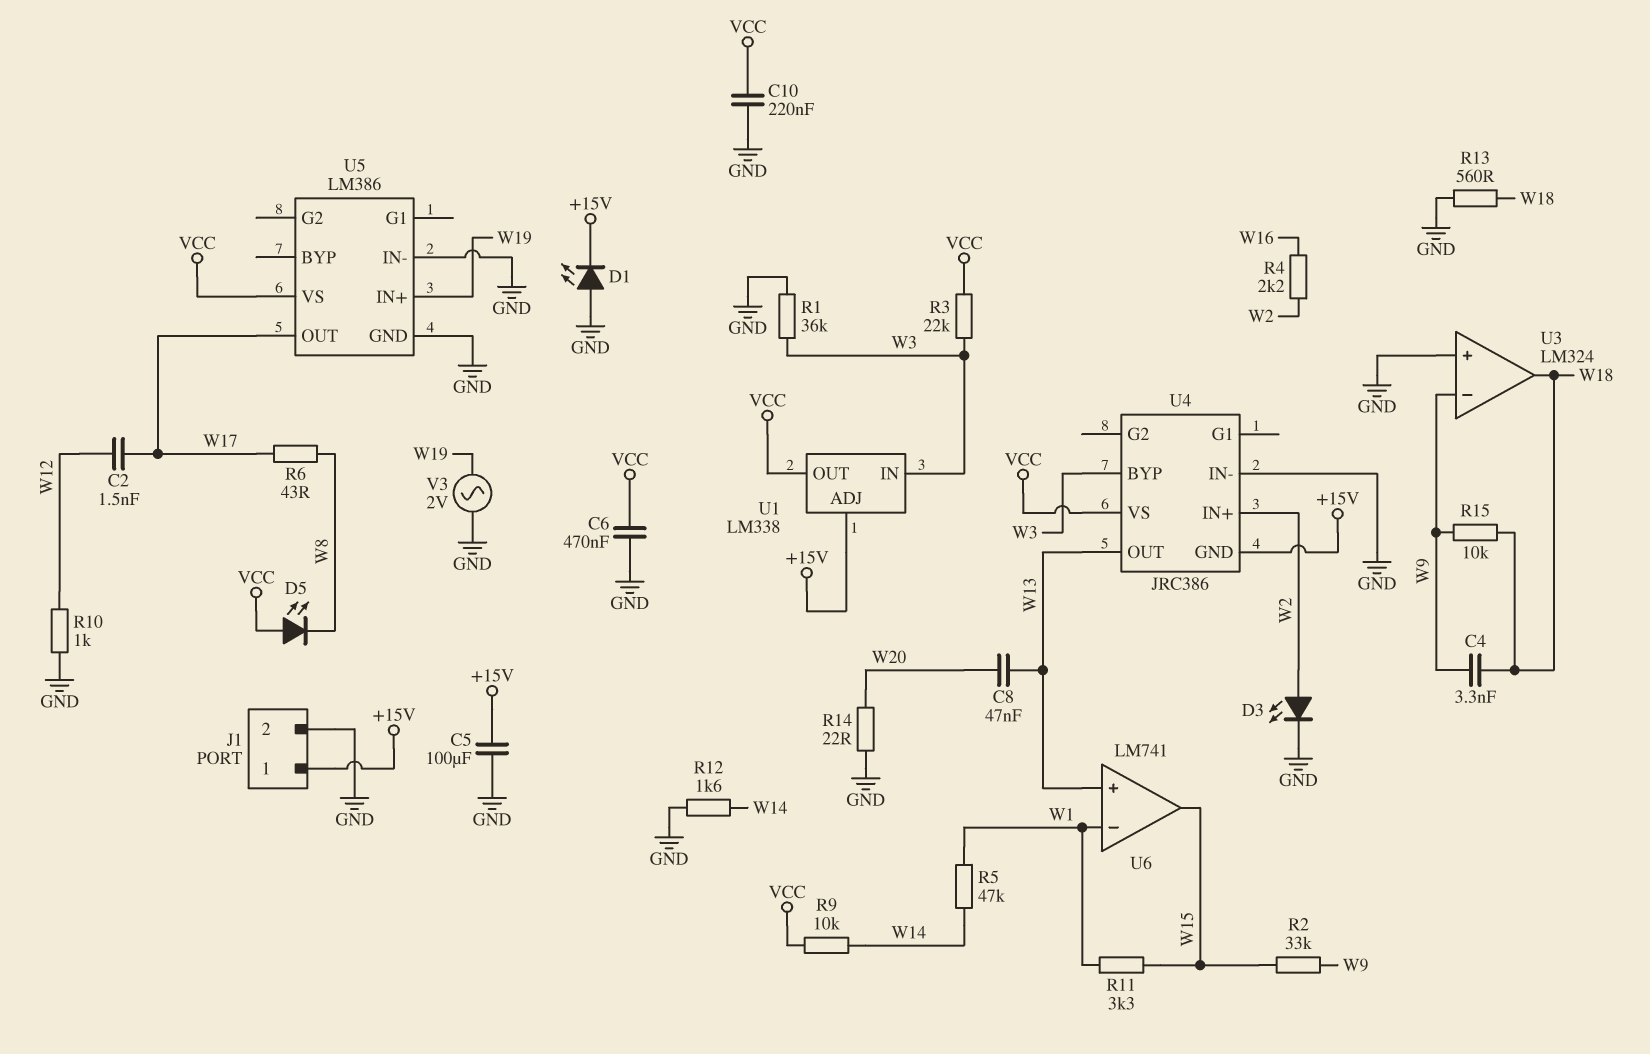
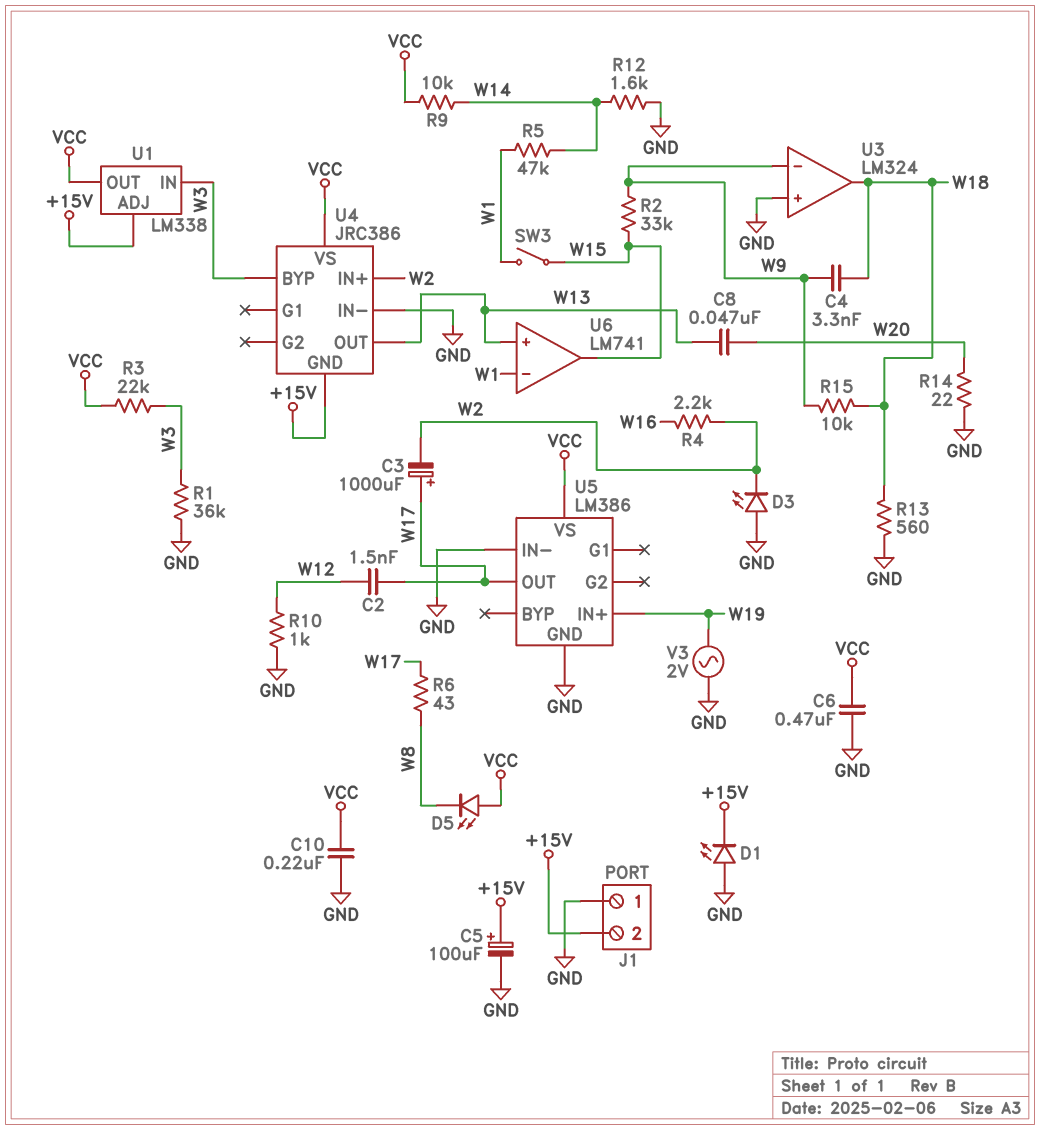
C3: none -> 1000uF (plus W17, minus W2)
C5: 100uF (+15V, GND) -> 100uF (plus +15V, minus GND)
D3: LED (A W2, K GND) -> LED (A GND, K W2)
J1 pin 1: +15V -> GND
J1 pin 2: GND -> +15V
R11: 3.3k (W1, W15) -> none
SW3: none -> switch (W1, W15)

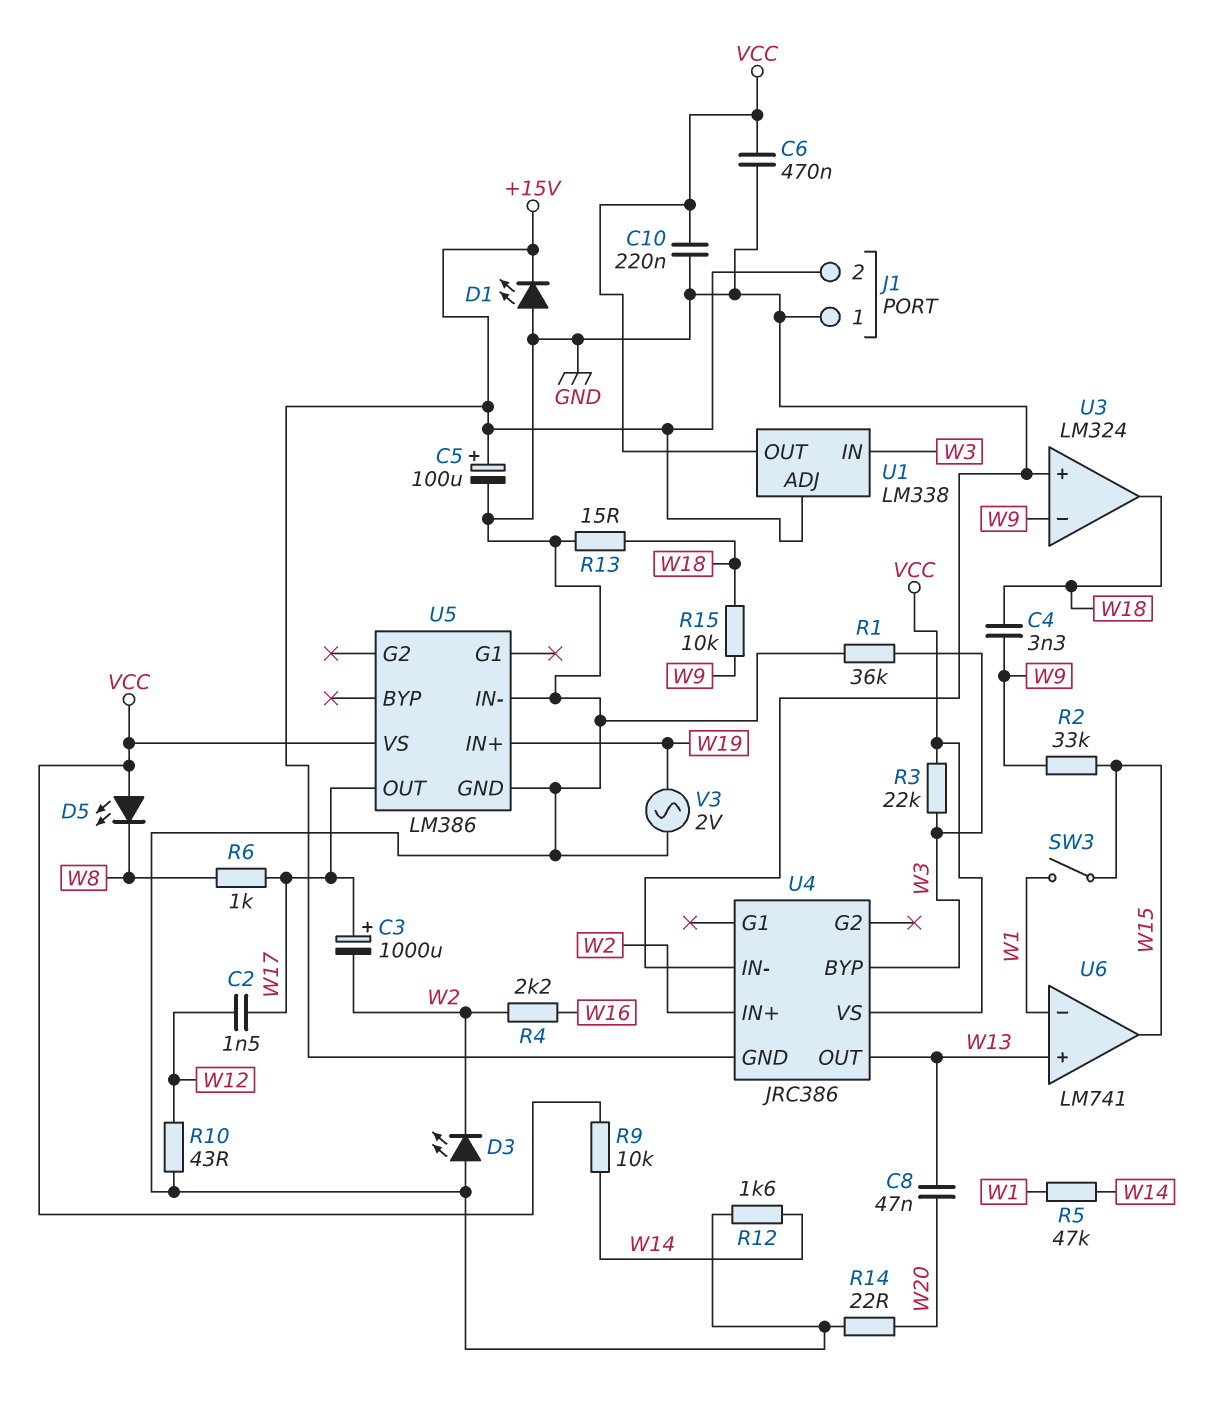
R6: 43 (W8, W17) -> 1k (W8, W17)
R10: 1k (GND, W12) -> 43 (GND, W12)
R13: 560 (GND, W18) -> 15 (GND, W18)

